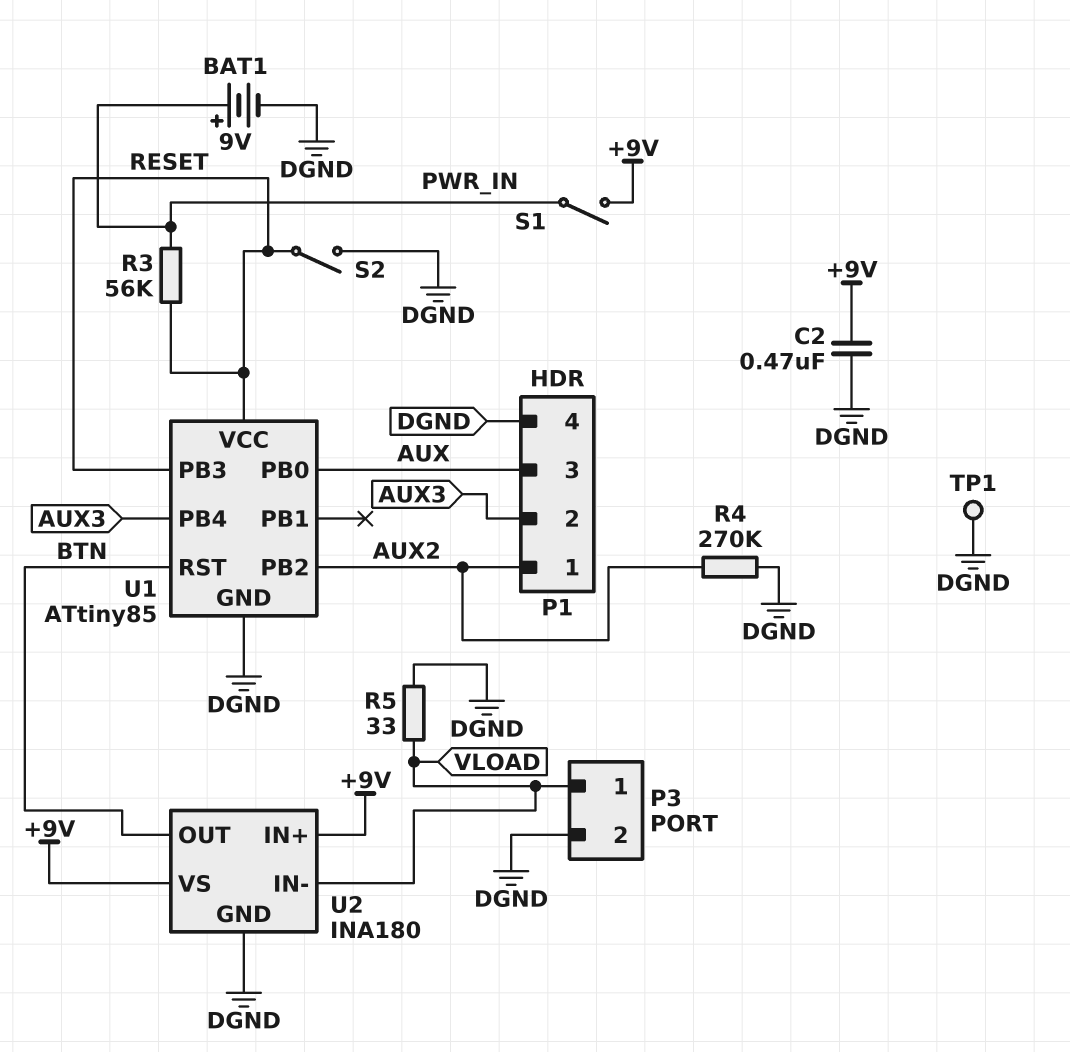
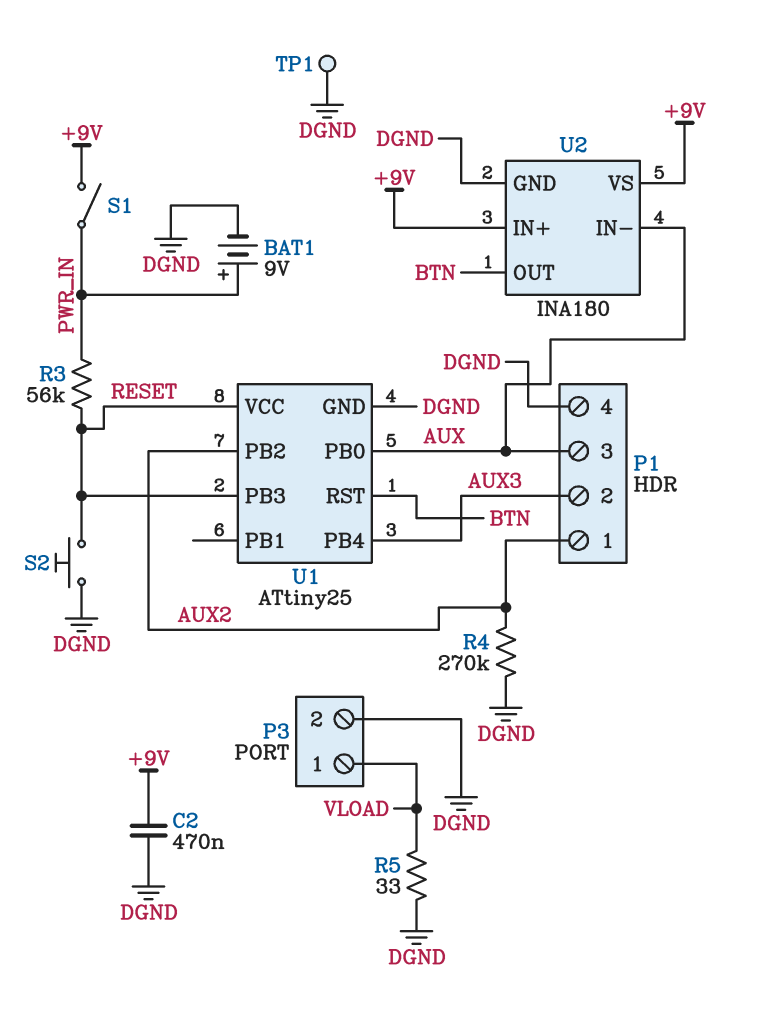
S2: switch (DGND, RESET) -> button (DGND, RESET)
U1: ATtiny85 -> ATtiny25
U2 pin IN-: VLOAD -> AUX

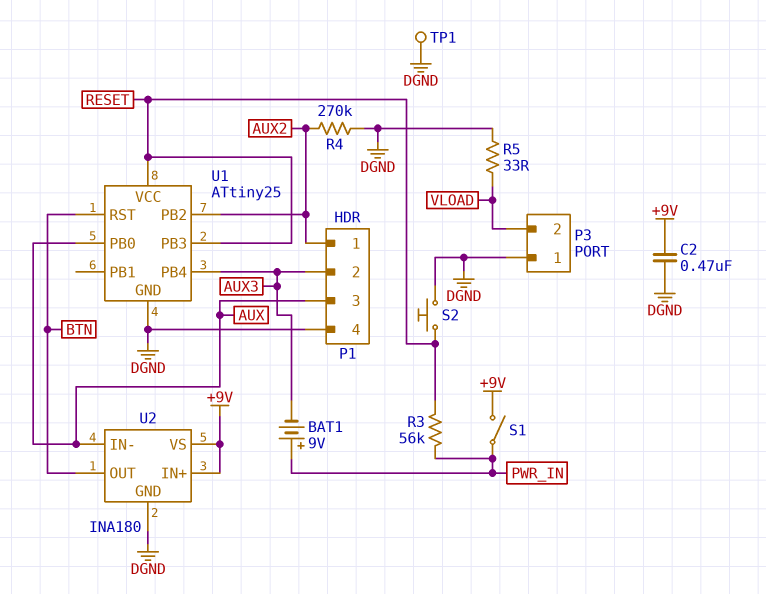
BAT1: 9V (plus PWR_IN, minus DGND) -> 9V (plus PWR_IN, minus AUX3)
P3 pin 1: VLOAD -> DGND
P3 pin 2: DGND -> VLOAD

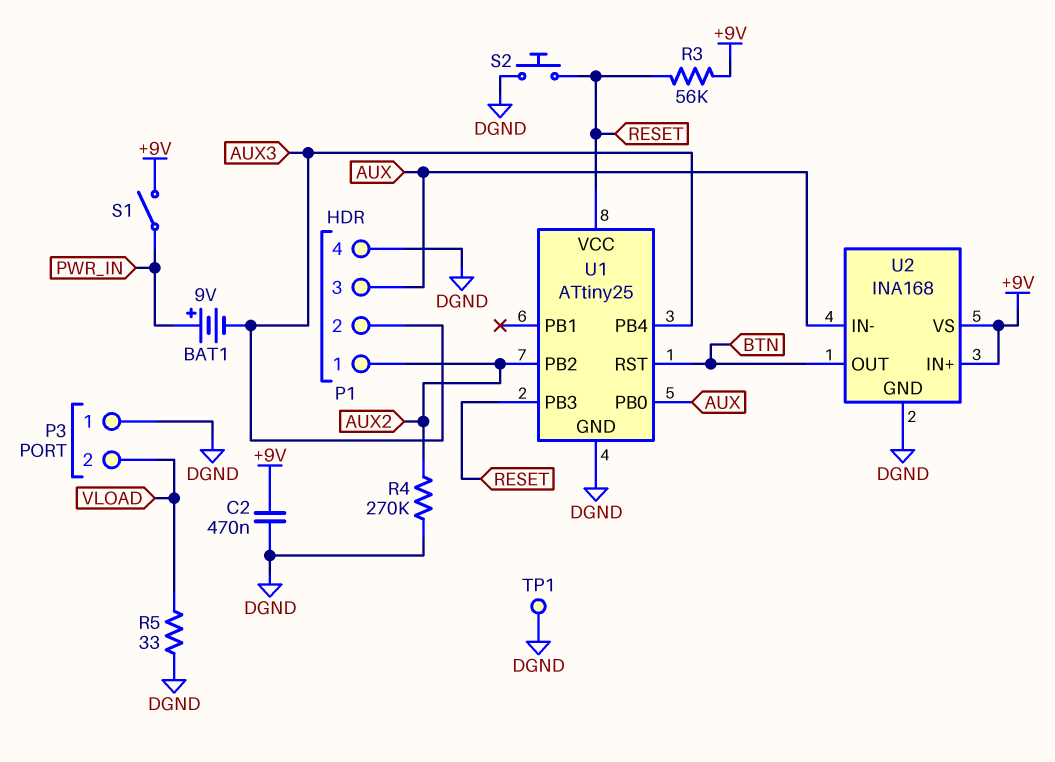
R3: 56k (PWR_IN, RESET) -> 56k (+9V, RESET)
U2: INA180 -> INA168

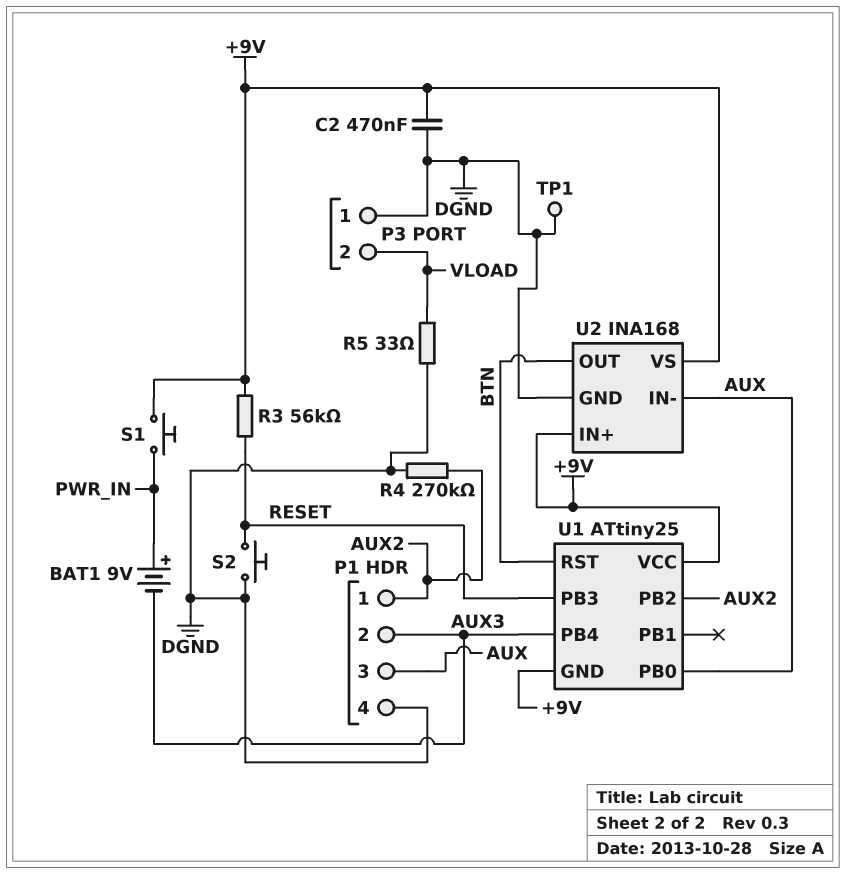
S1: switch (+9V, PWR_IN) -> button (+9V, PWR_IN)
U1 pin GND: DGND -> +9V
U1 pin VCC: RESET -> +9V

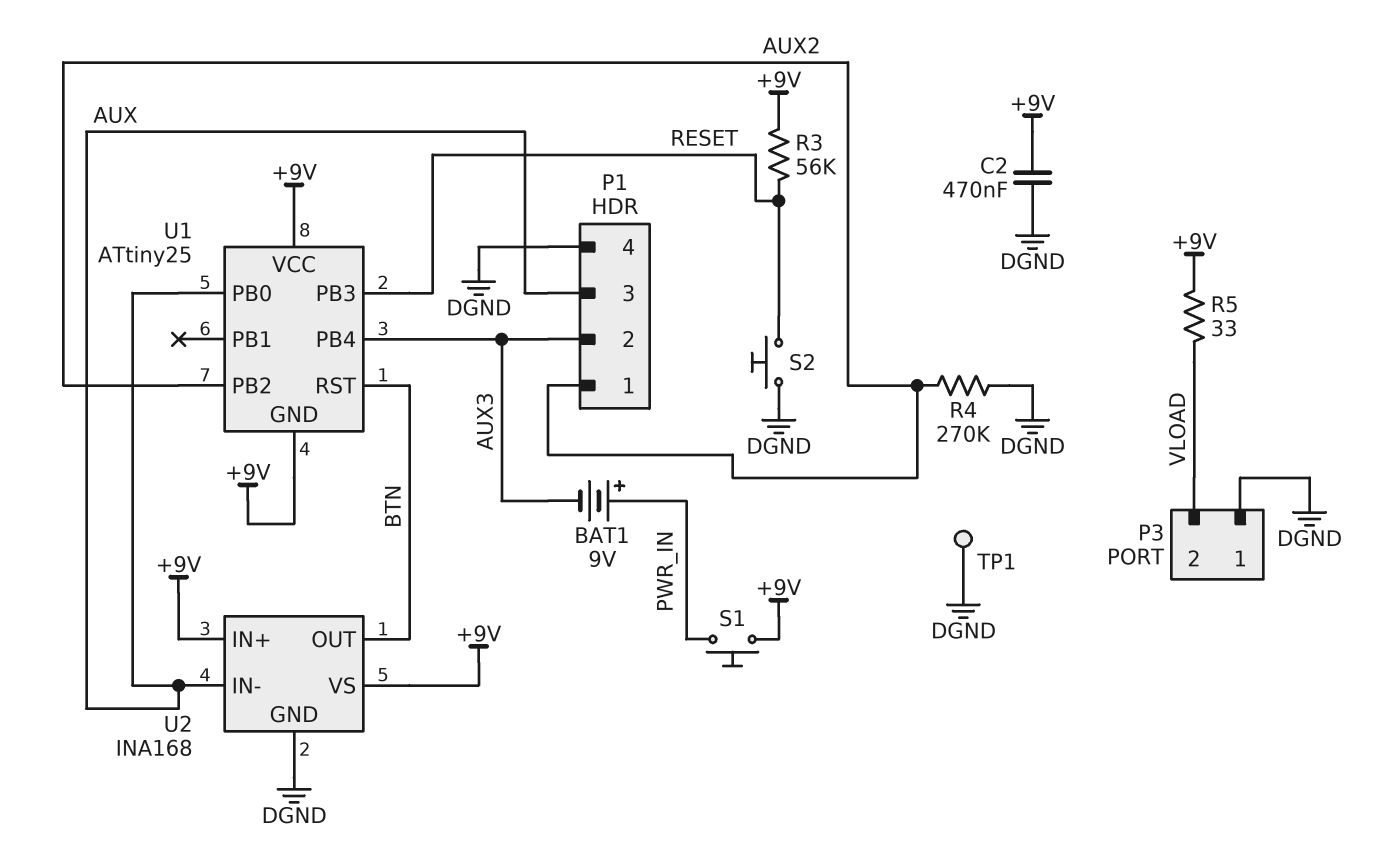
R5: 33 (DGND, VLOAD) -> 33 (+9V, VLOAD)

